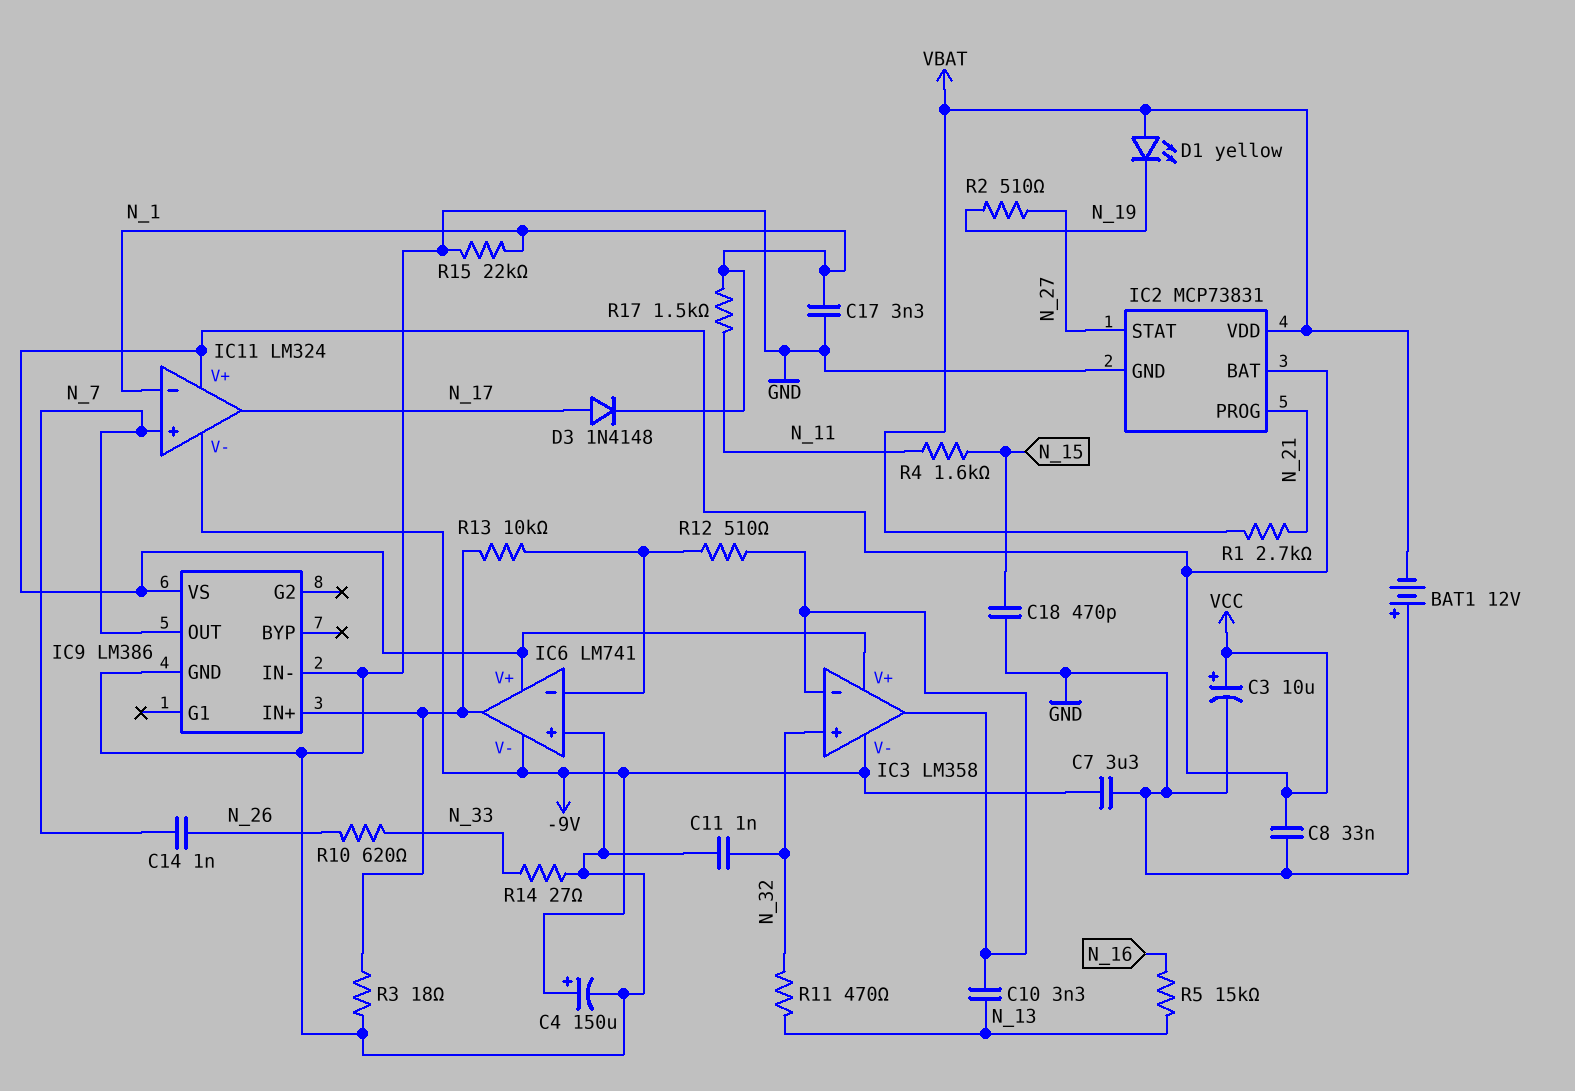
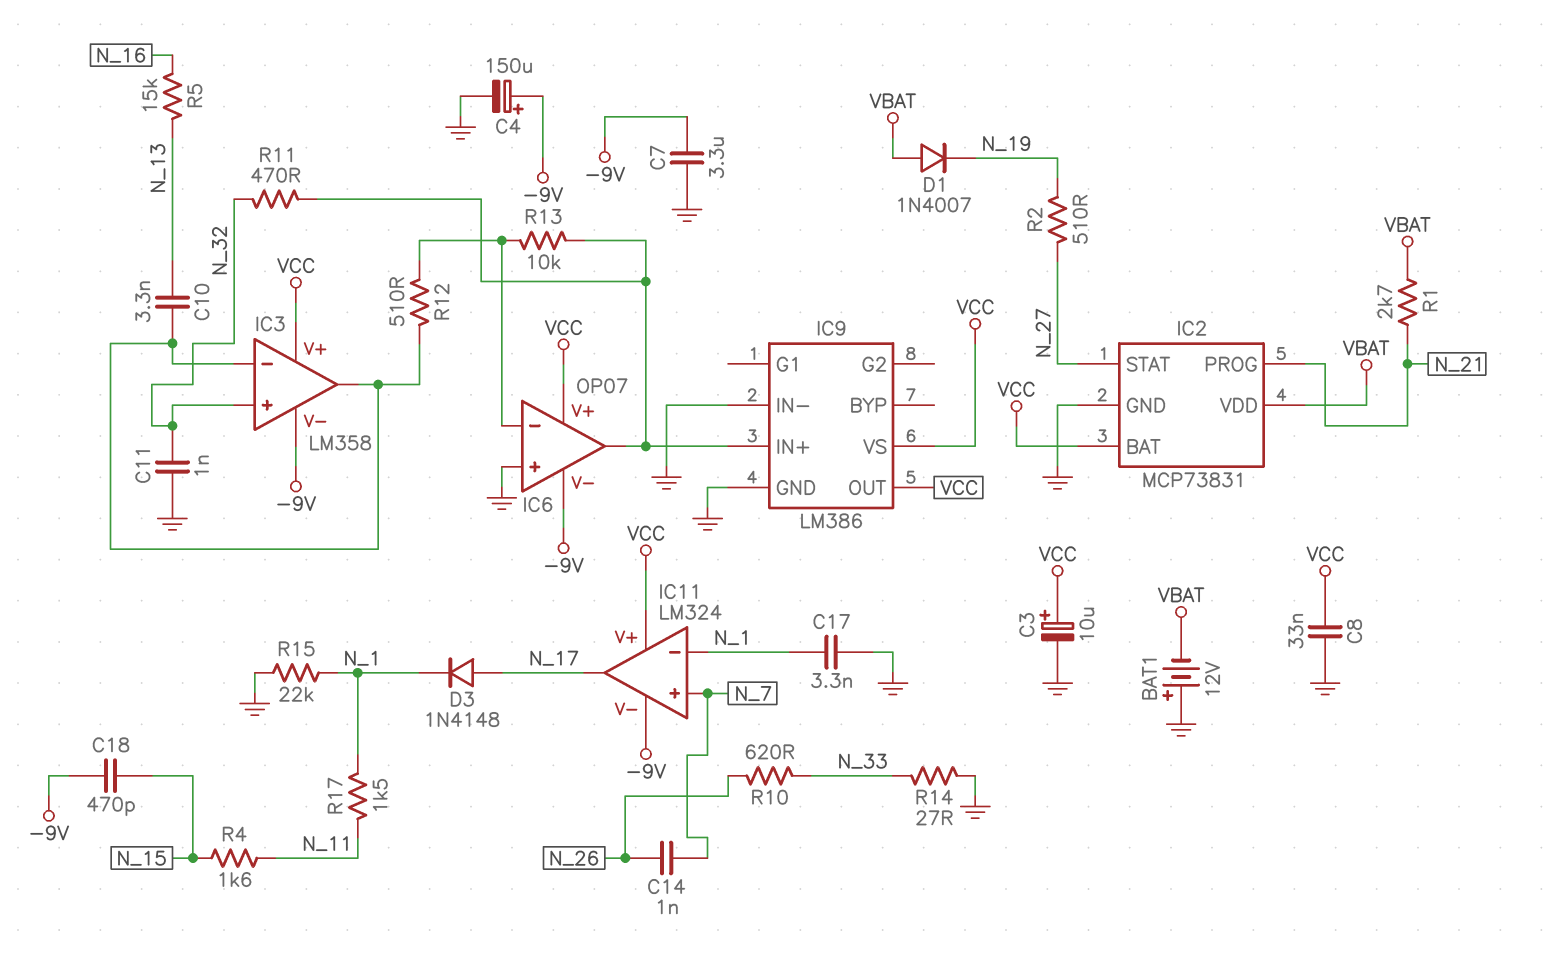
C18: 470pF (GND, N_15) -> 470pF (-9V, N_15)
D1: LED yellow (A VBAT, K N_19) -> diode 1N4007 (A VBAT, K N_19)
IC6: LM741 -> OP07
IC9 pin OUT: N_7 -> VCC
R3: 18 (GND, IC6/out) -> none
R11: 470 (N_13, N_32) -> 470 (IC6/out, N_32)

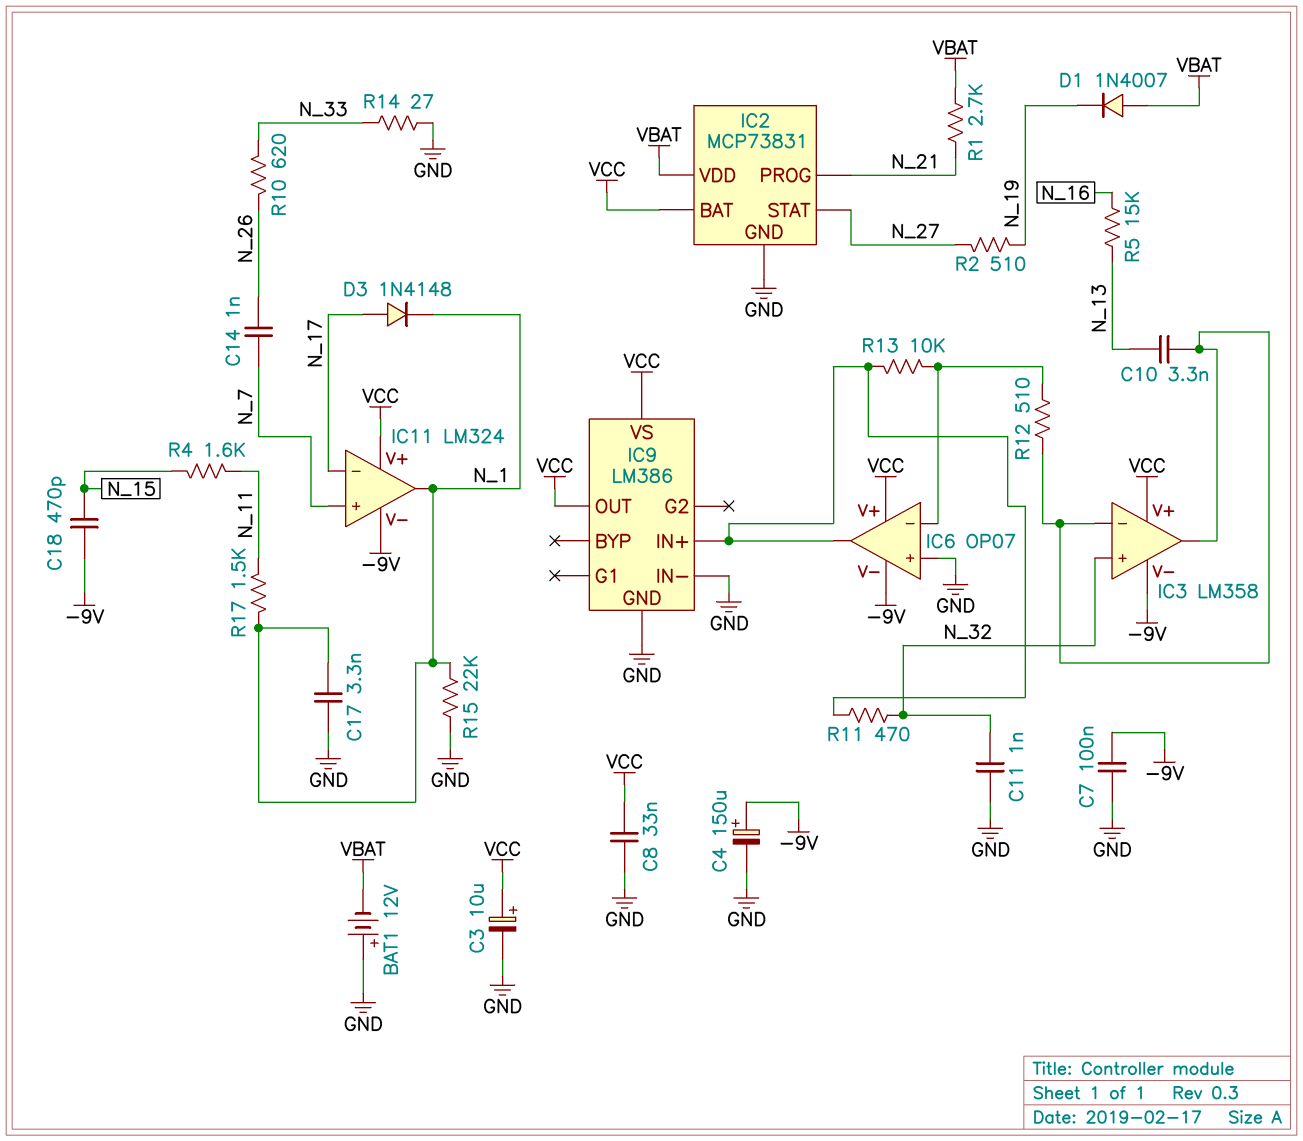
C7: 3.3uF (-9V, GND) -> 100nF (-9V, GND)
IC11 pin in-: N_1 -> N_17
IC11 pin out: N_17 -> N_1

